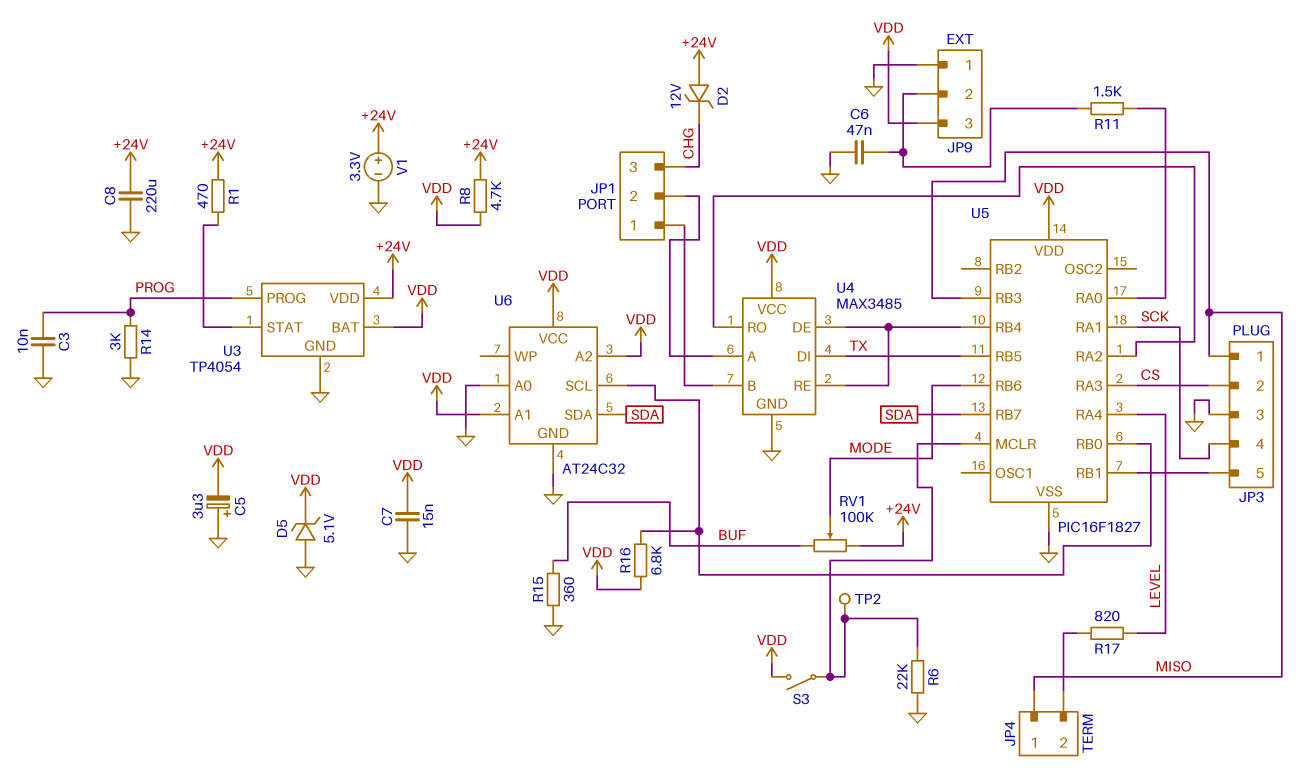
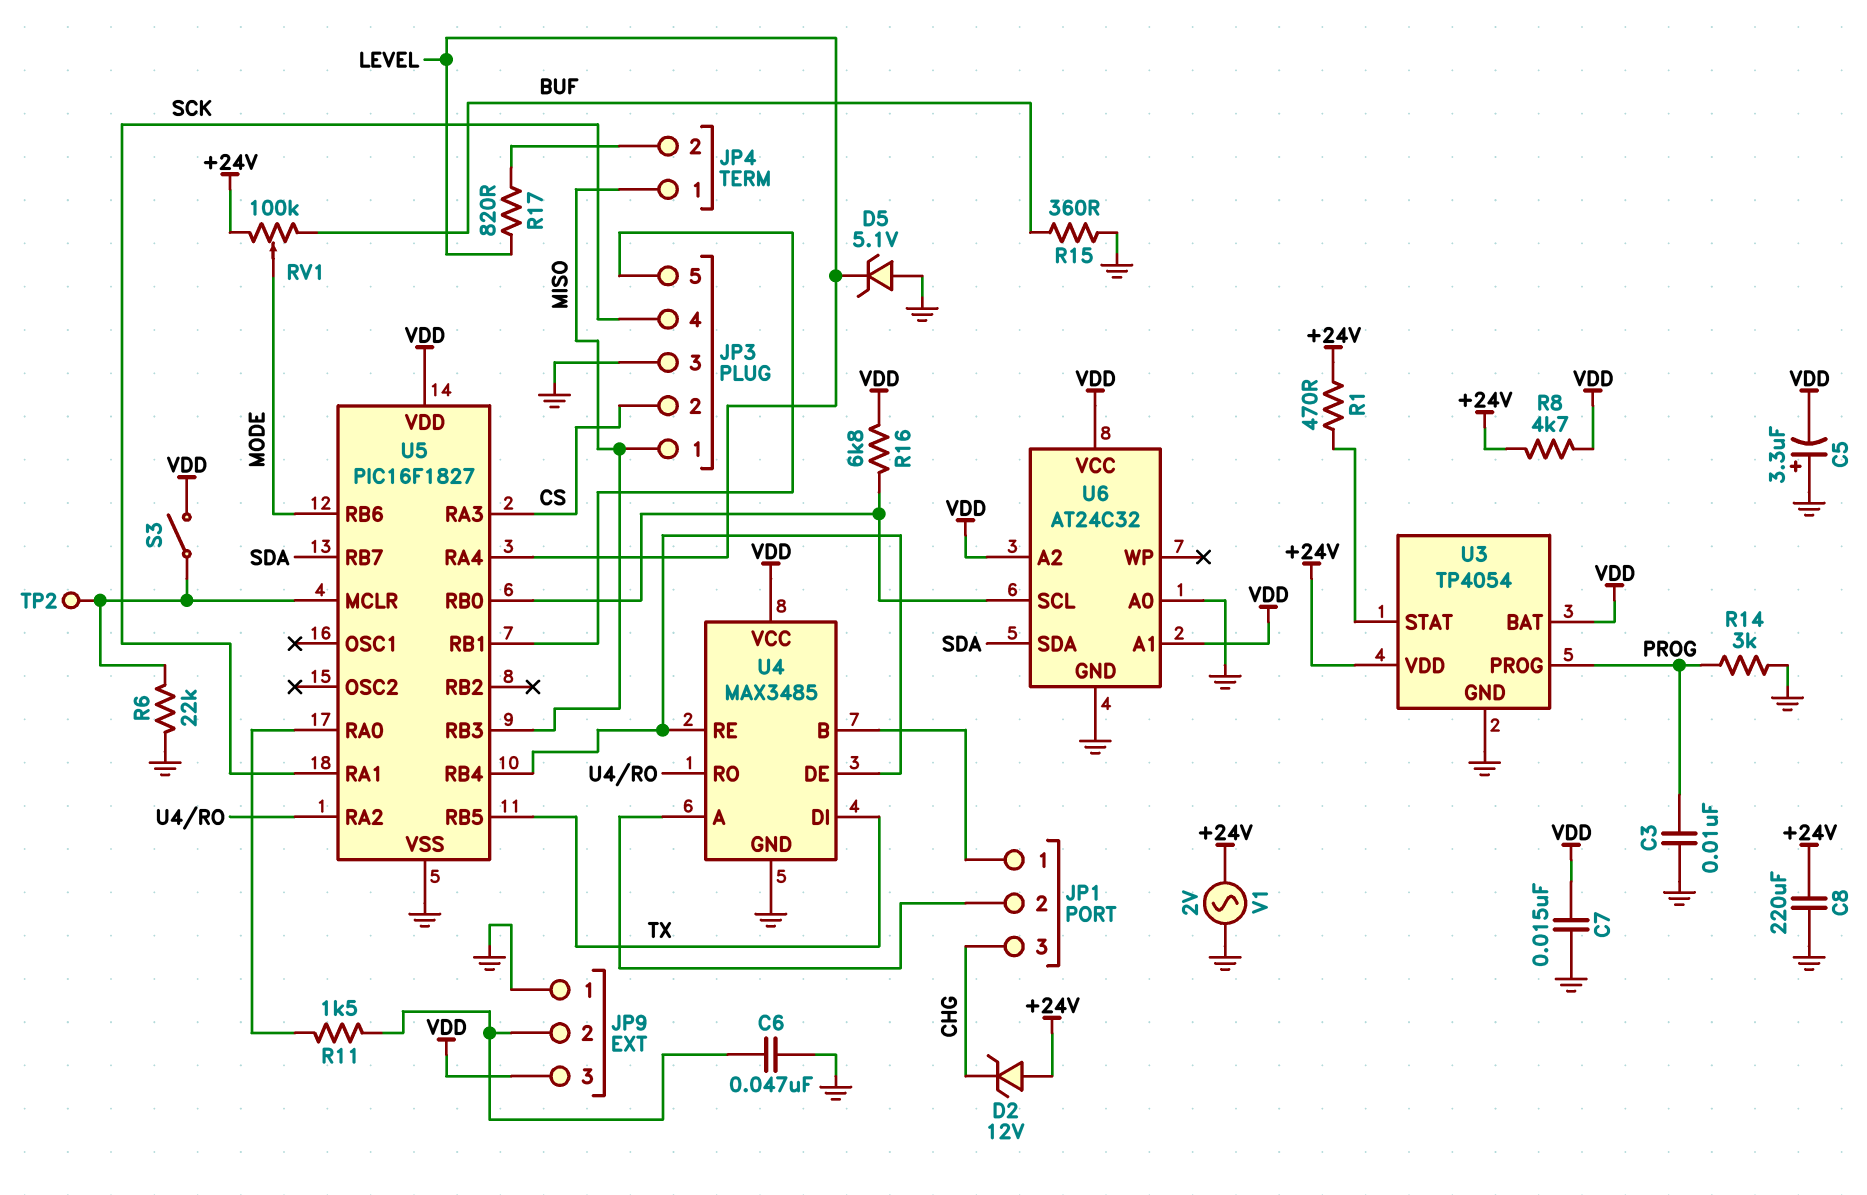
D5: zener 5.1V (A GND, K VDD) -> zener 5.1V (A GND, K LEVEL)
V1: 3.3V (plus +24V, minus GND) -> AC 2V (+24V, GND)

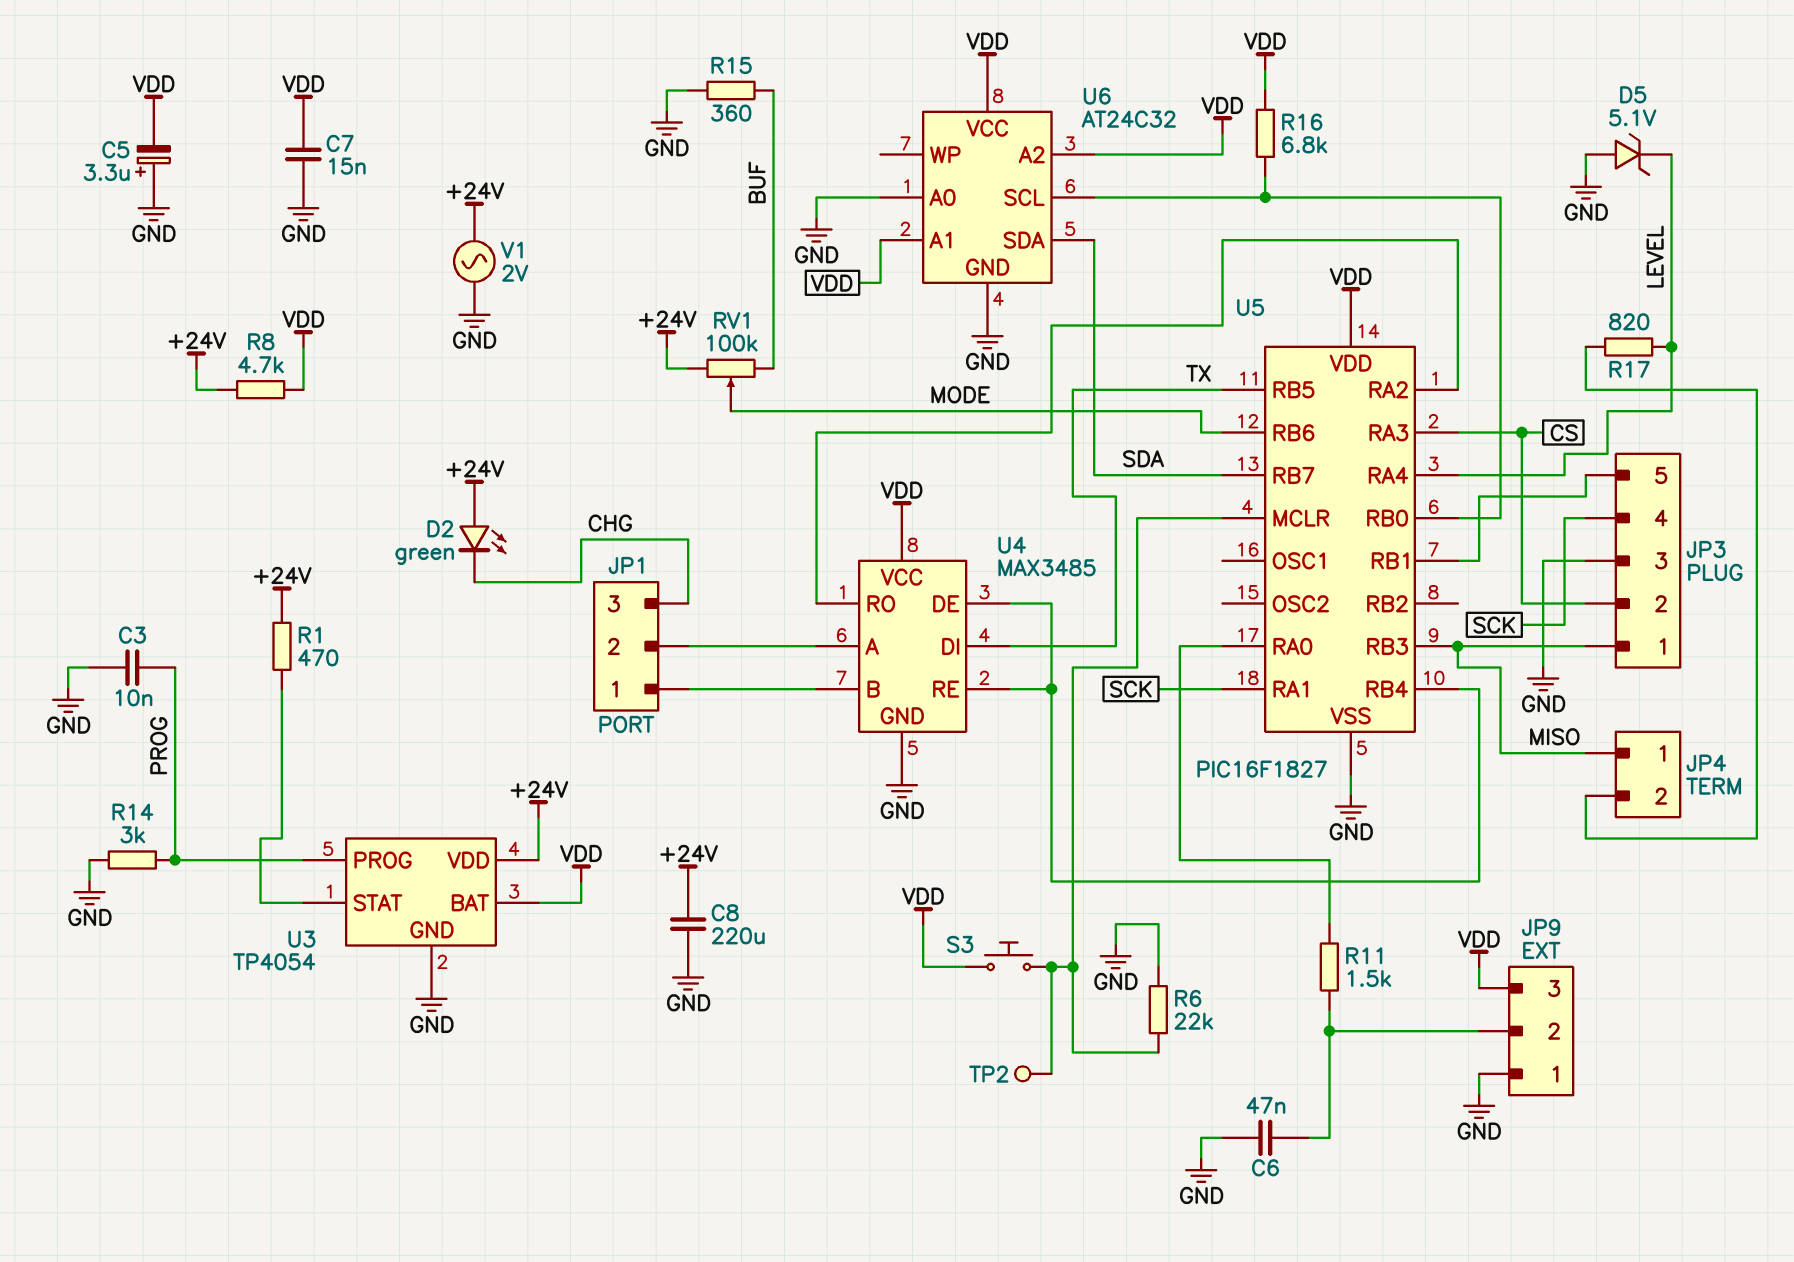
D2: zener 12V (A +24V, K CHG) -> LED green (A +24V, K CHG)
S3: switch (U5/MCLR, VDD) -> button (U5/MCLR, VDD)

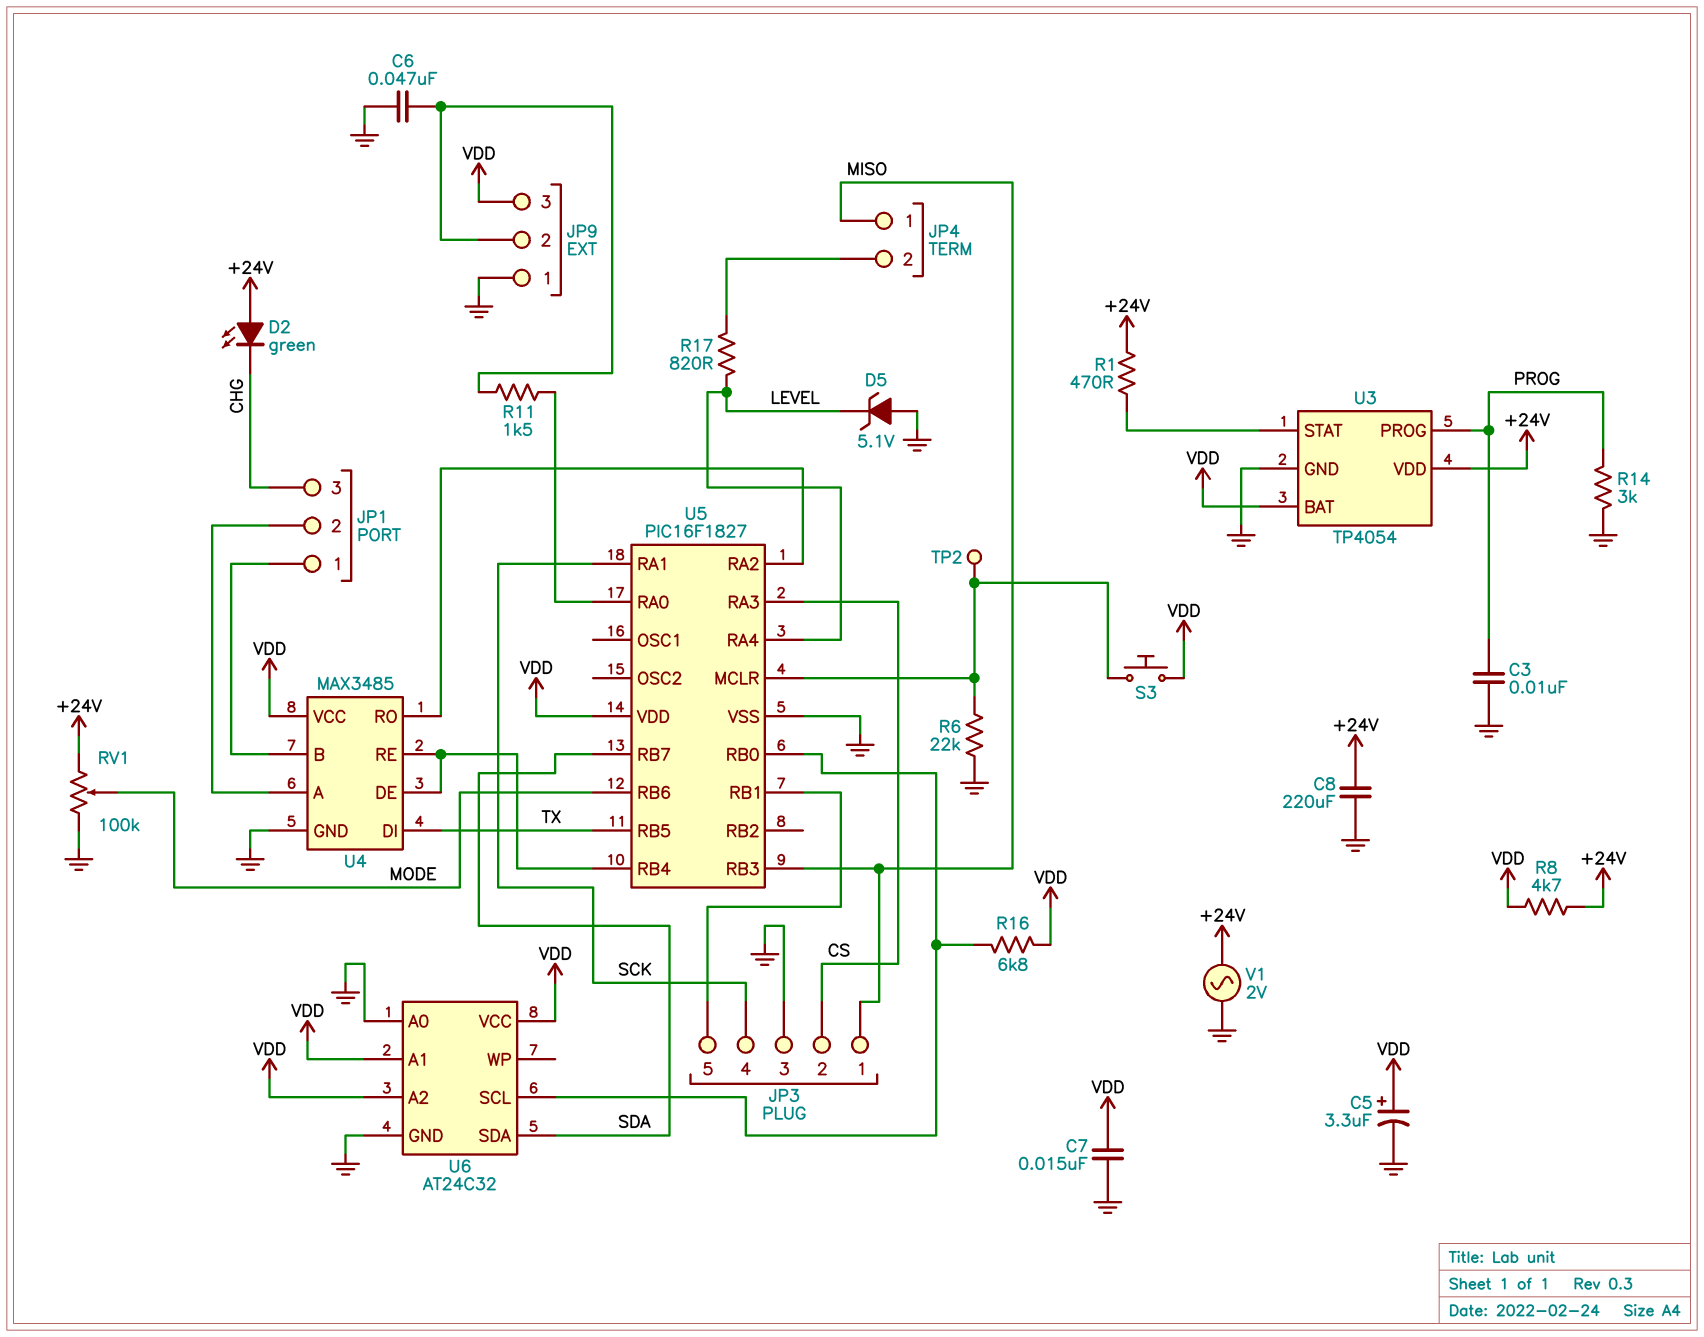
C5: 3.3uF (plus GND, minus VDD) -> 3.3uF (plus VDD, minus GND)
R15: 360 (BUF, GND) -> none
RV1: 100k (+24V, BUF, wiper MODE) -> 100k (+24V, GND, wiper MODE)

